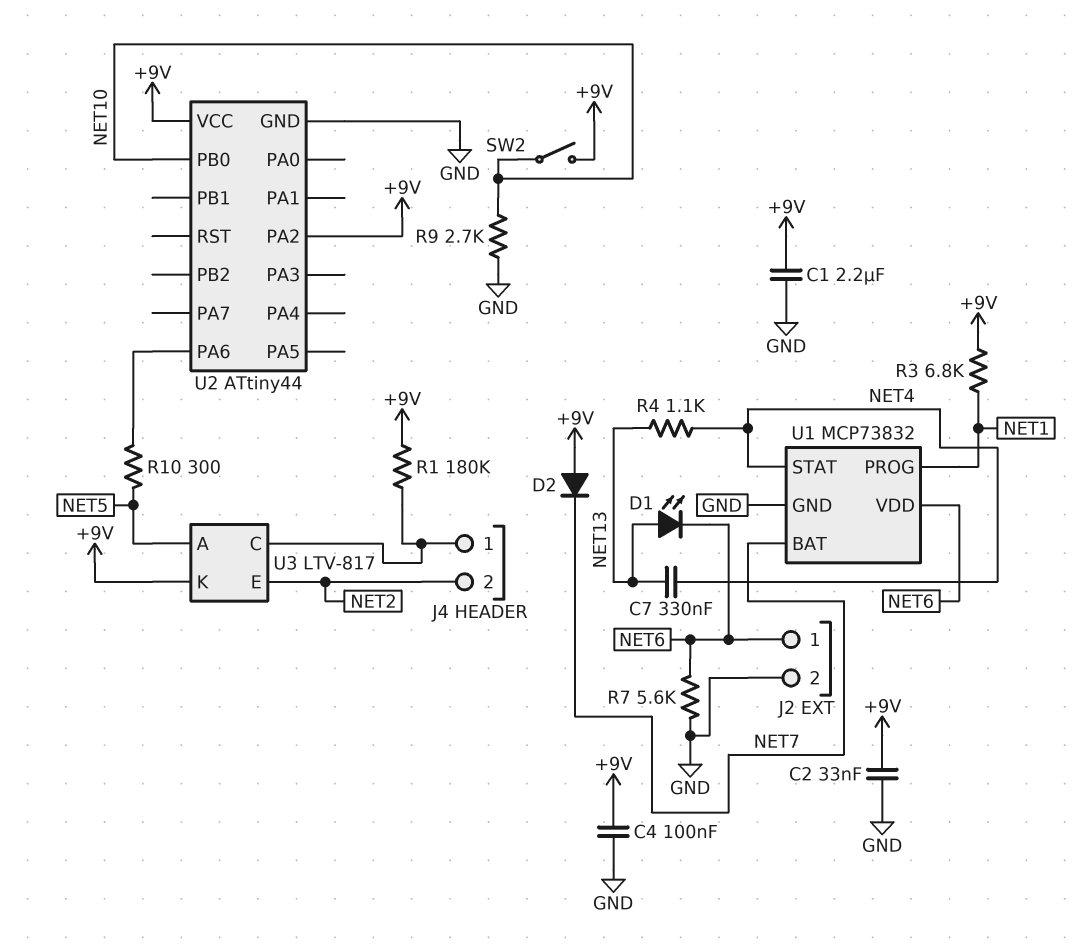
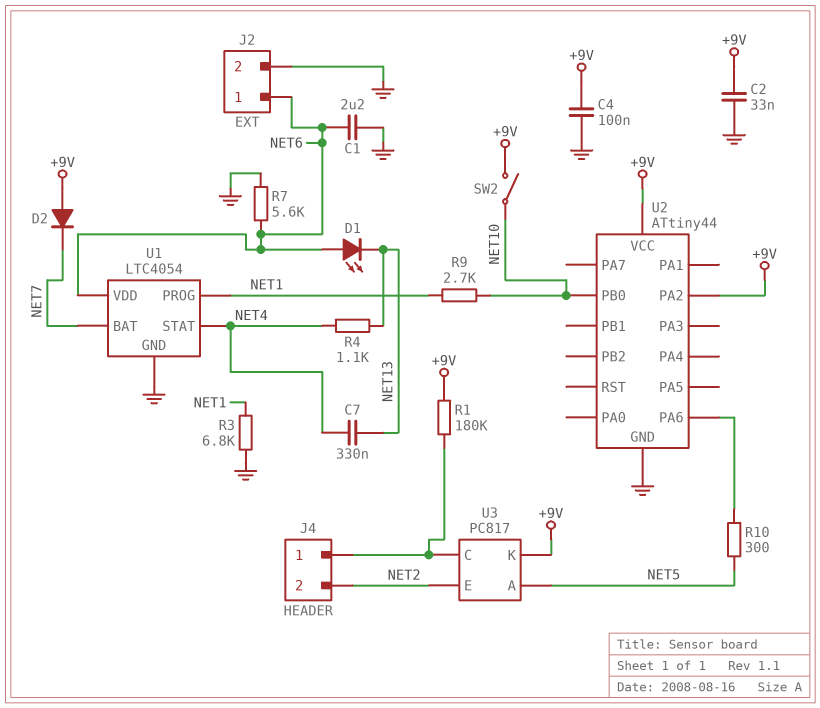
C1: 2.2uF (+9V, GND) -> 2.2uF (GND, NET6)
D1: LED (A NET13, K NET6) -> LED (A NET6, K NET13)
R3: 6.8k (+9V, NET1) -> 6.8k (GND, NET1)
R9: 2.7k (GND, NET10) -> 2.7k (NET1, NET10)
U1: MCP73832 -> LTC4054
U3: LTV-817 -> PC817

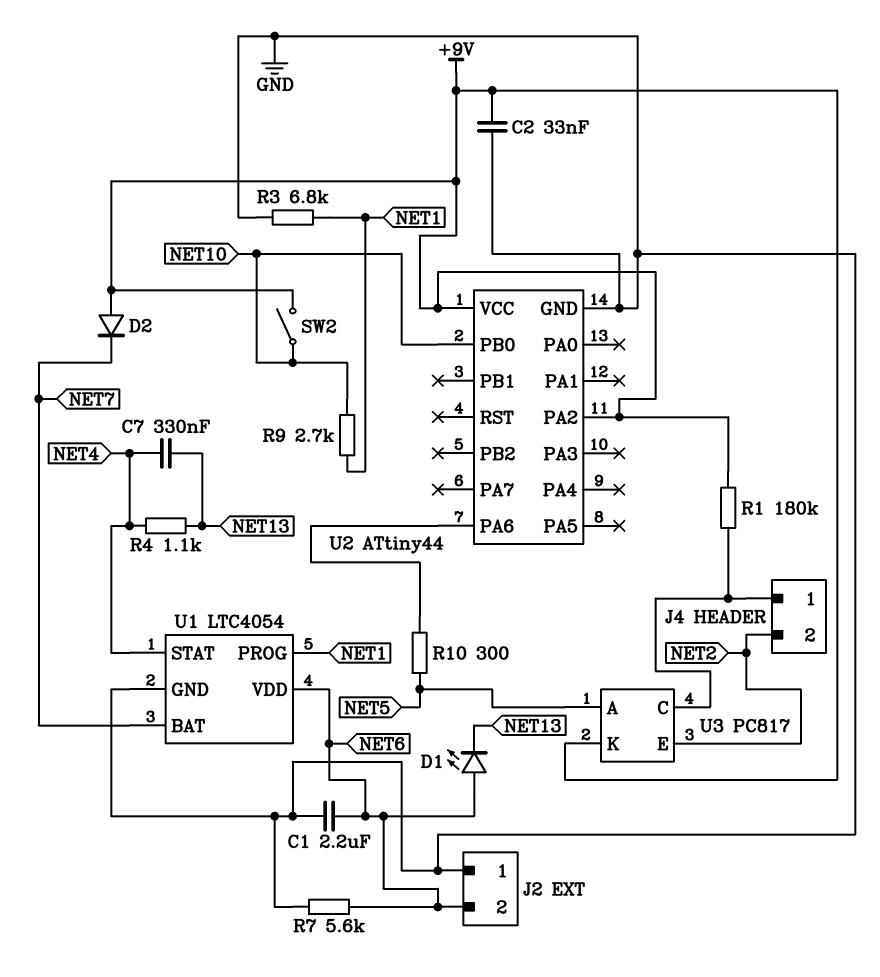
C4: 100nF (+9V, GND) -> none
J2 pin 1: NET6 -> GND
J2 pin 2: GND -> NET6

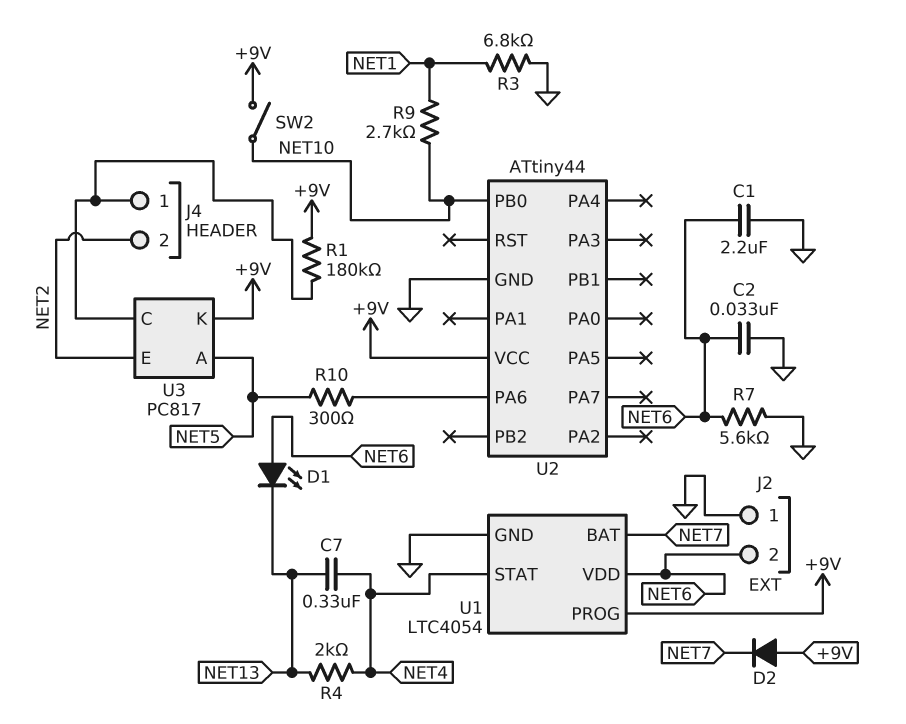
C2: 33nF (+9V, GND) -> 33nF (GND, NET6)
R4: 1.1k (NET4, NET13) -> 2k (NET4, NET13)
U1 pin PROG: NET1 -> +9V
U2 pin PA2: +9V -> none

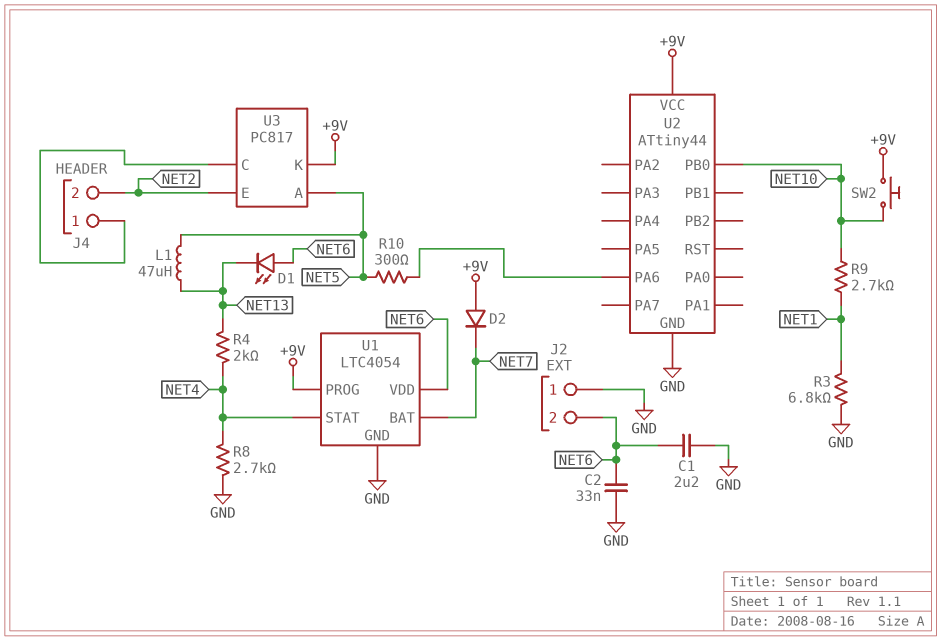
C7: 330nF (NET4, NET13) -> none
L1: none -> 47uH (NET5, NET13)
R1: 180k (+9V, J4/1) -> none
R7: 5.6k (GND, NET6) -> none
R8: none -> 2.7k (GND, NET4)
SW2: switch (+9V, NET10) -> button (+9V, NET10)

